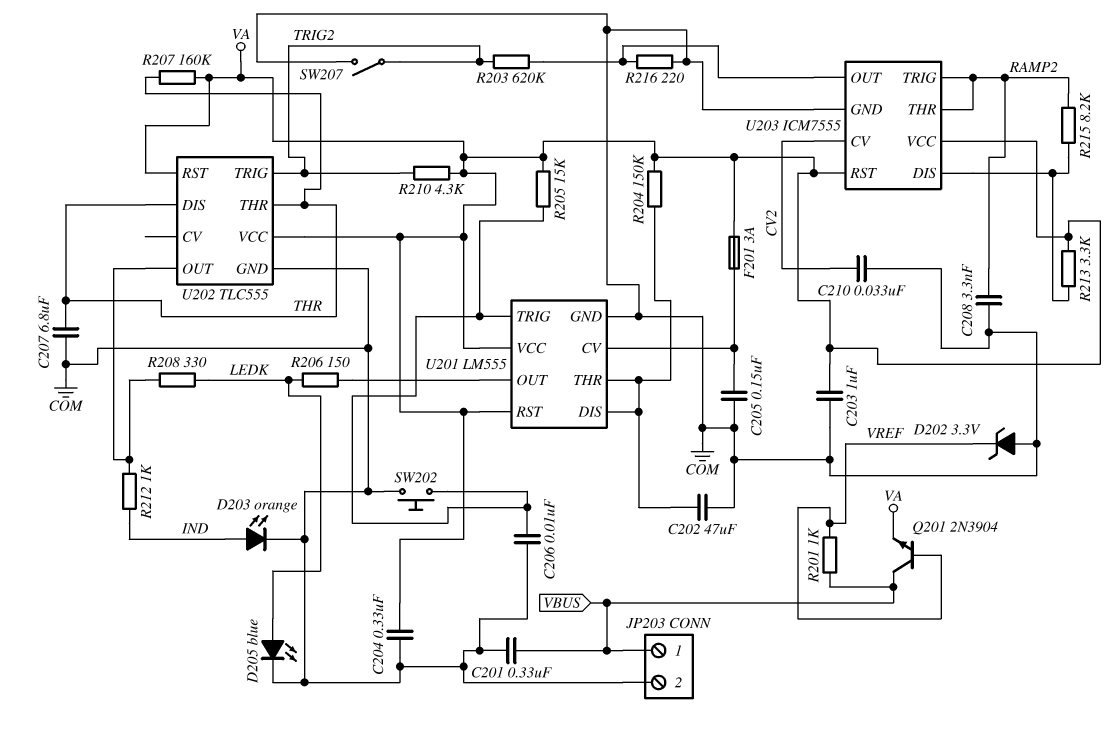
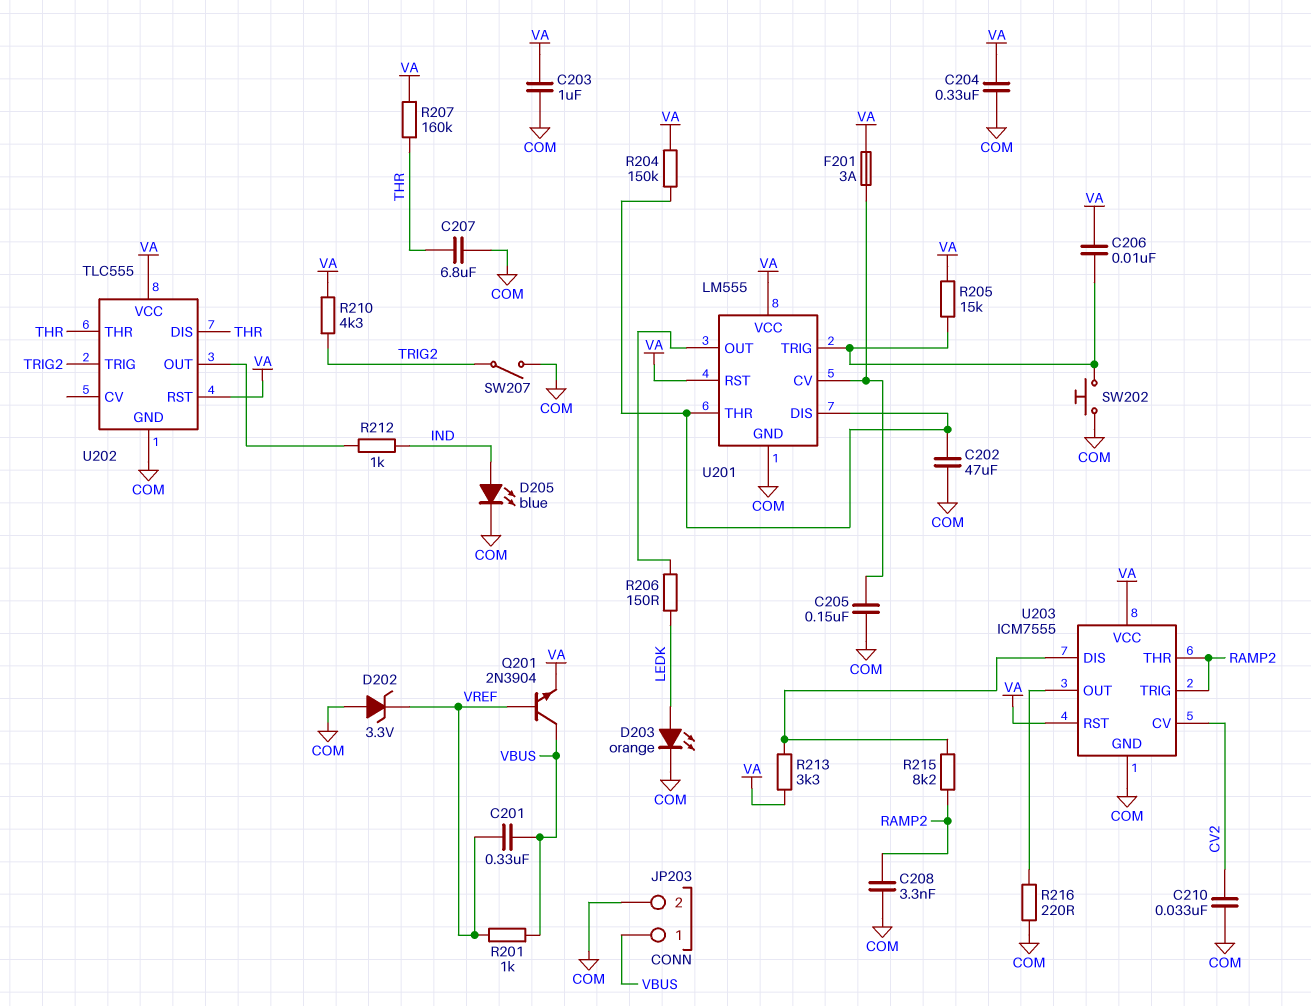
C201: 330nF (COM, VBUS) -> 330nF (VBUS, VREF)
C206: 10nF (COM, U201/TRIG) -> 10nF (U201/TRIG, VA)
D203: LED orange (A IND, K COM) -> LED orange (A LEDK, K COM)
D205: LED blue (A LEDK, K COM) -> LED blue (A IND, K COM)
R203: 620k (TRIG2, U203/OUT) -> none
R208: 330 (LEDK, U202/OUT) -> none

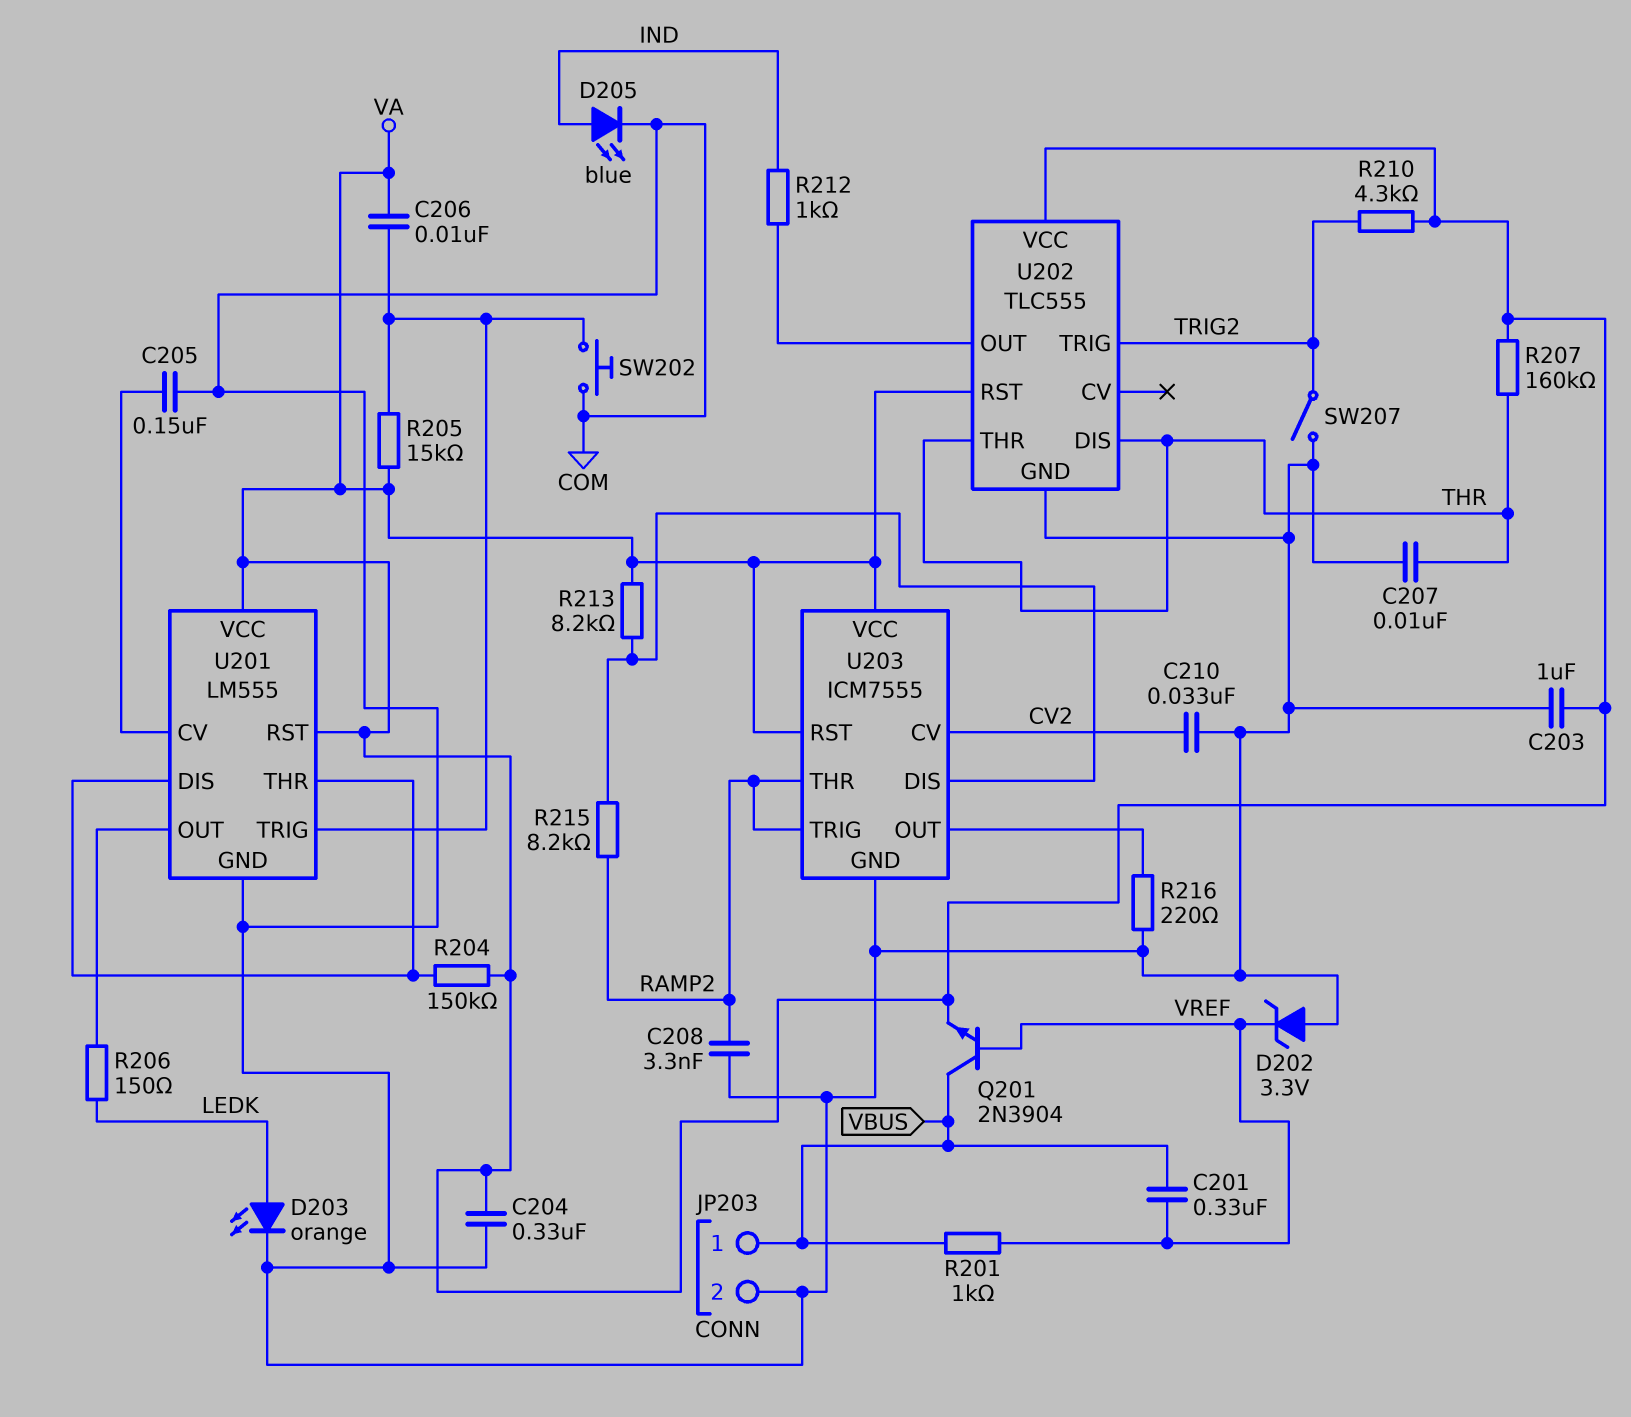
C202: 47uF (COM, U201/DIS) -> none
C207: 6.8uF (COM, THR) -> 10nF (COM, THR)
F201: 3A (U201/CV, VA) -> none
R213: 3.3k (U203/DIS, VA) -> 8.2k (U203/DIS, VA)

